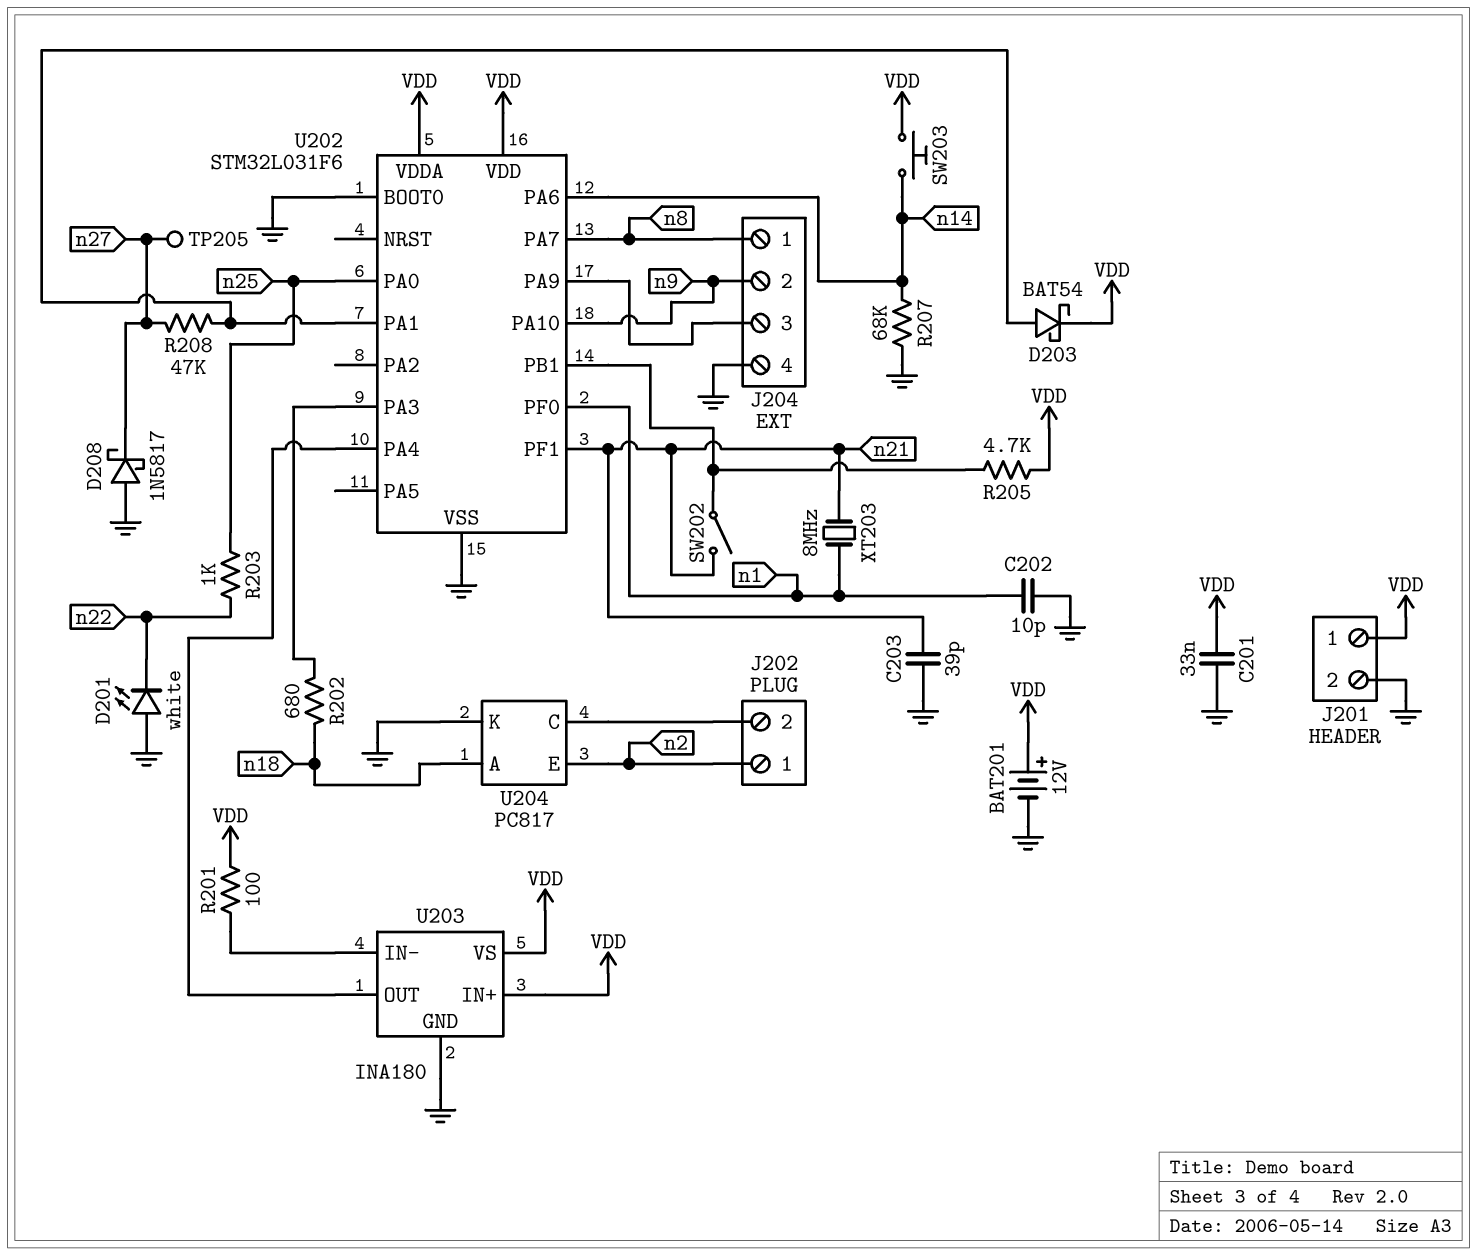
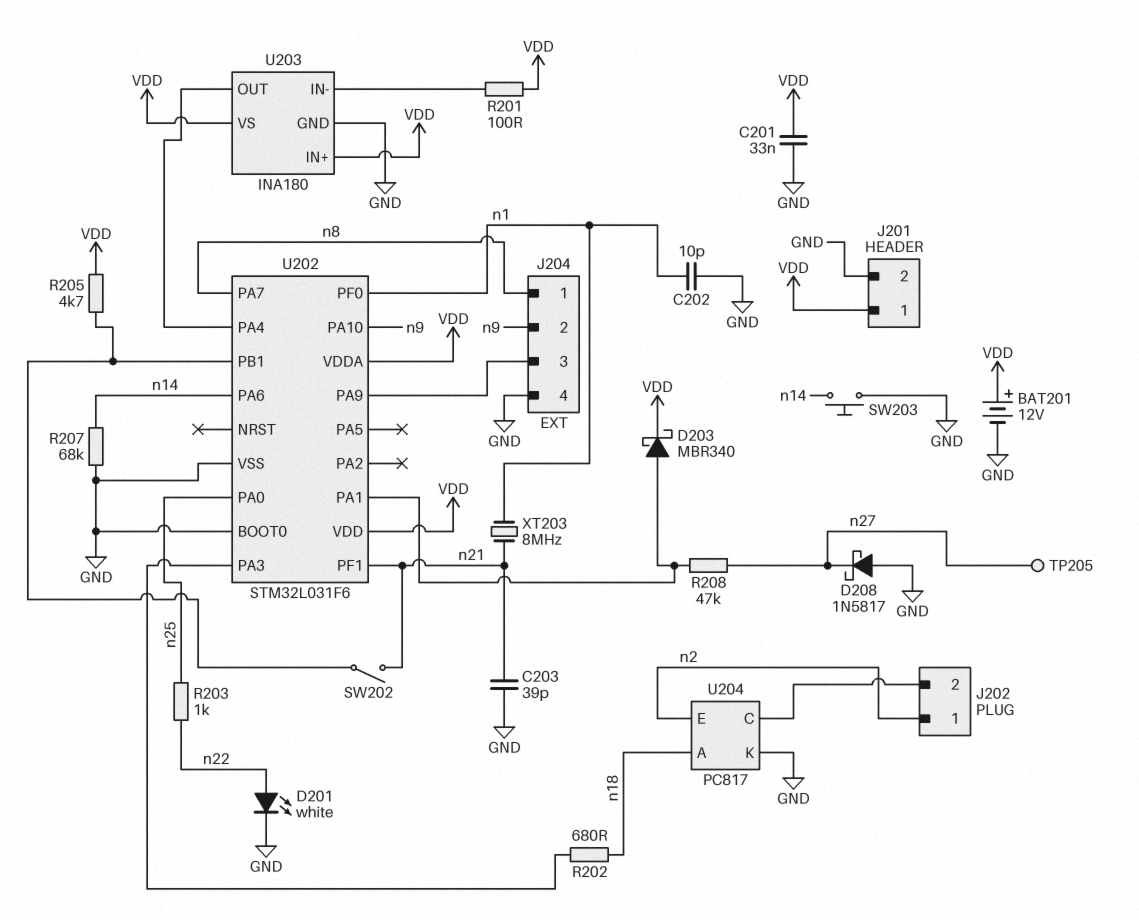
D201: LED white (A GND, K n22) -> LED white (A n22, K GND)
D203: schottky BAT54 (A U202/PA1, K VDD) -> schottky MBR340 (A U202/PA1, K VDD)
SW203: button (VDD, n14) -> button (GND, n14)

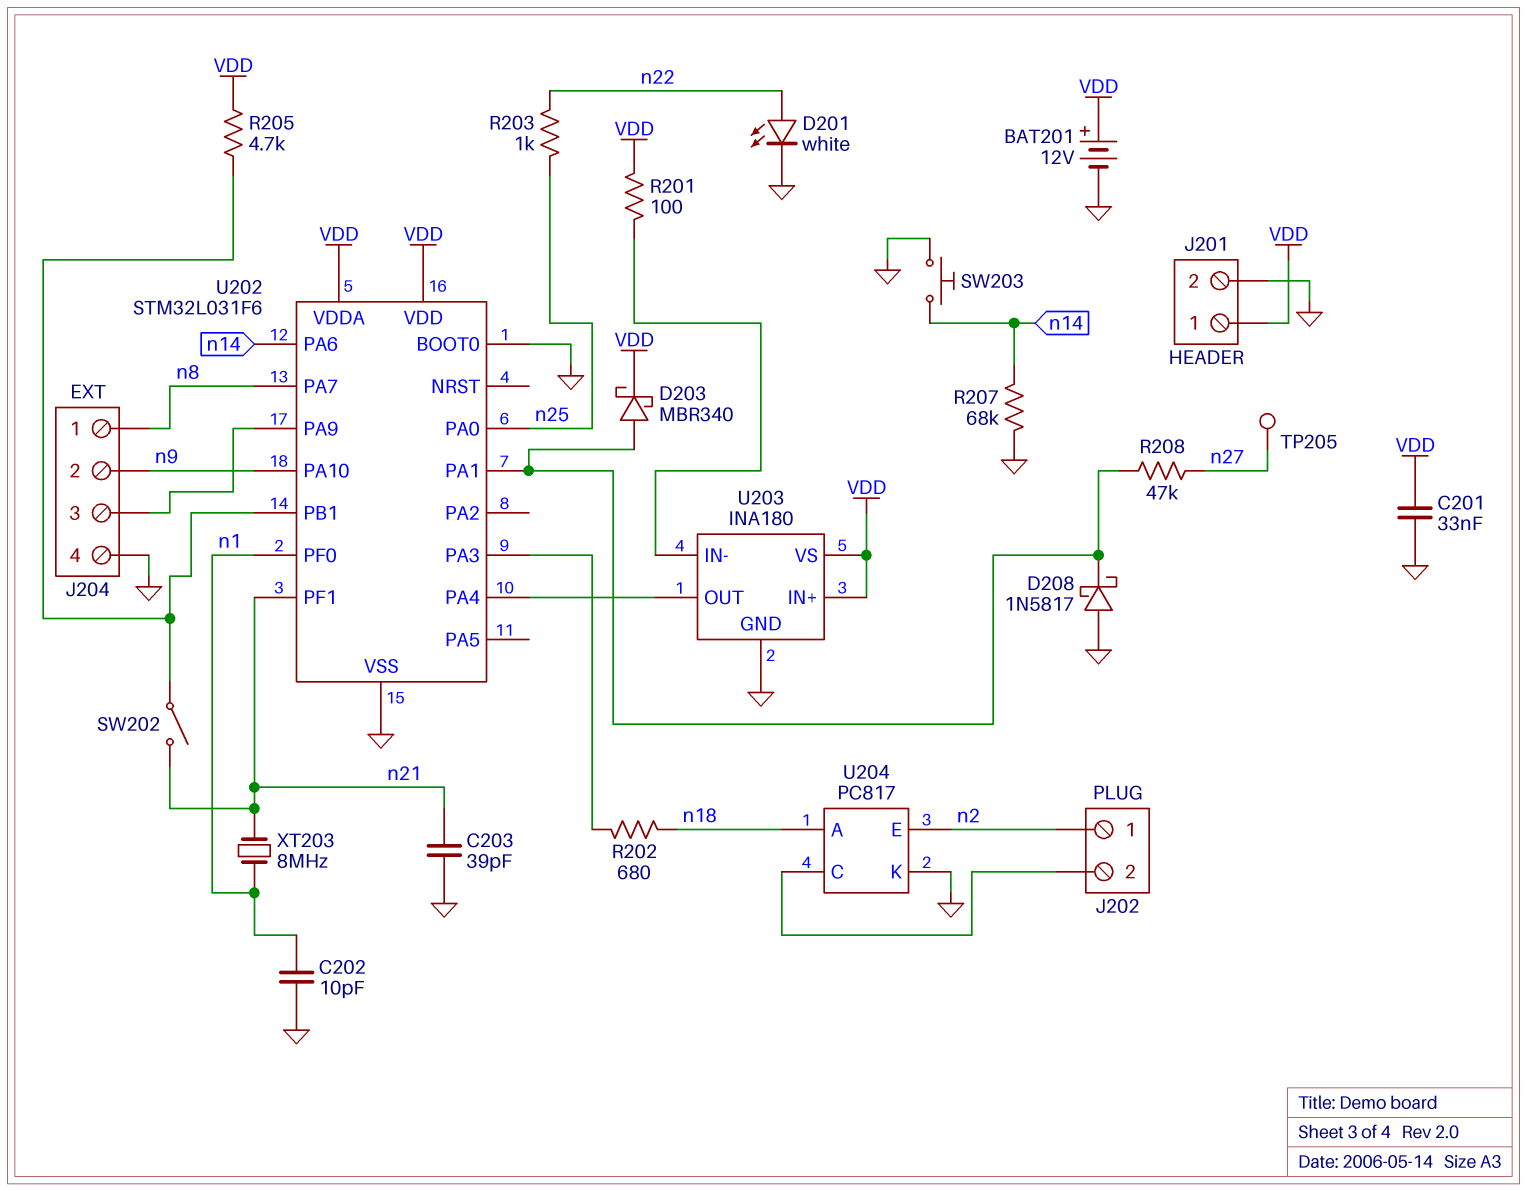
D208: schottky 1N5817 (A GND, K n27) -> schottky 1N5817 (A GND, K U202/PA1)

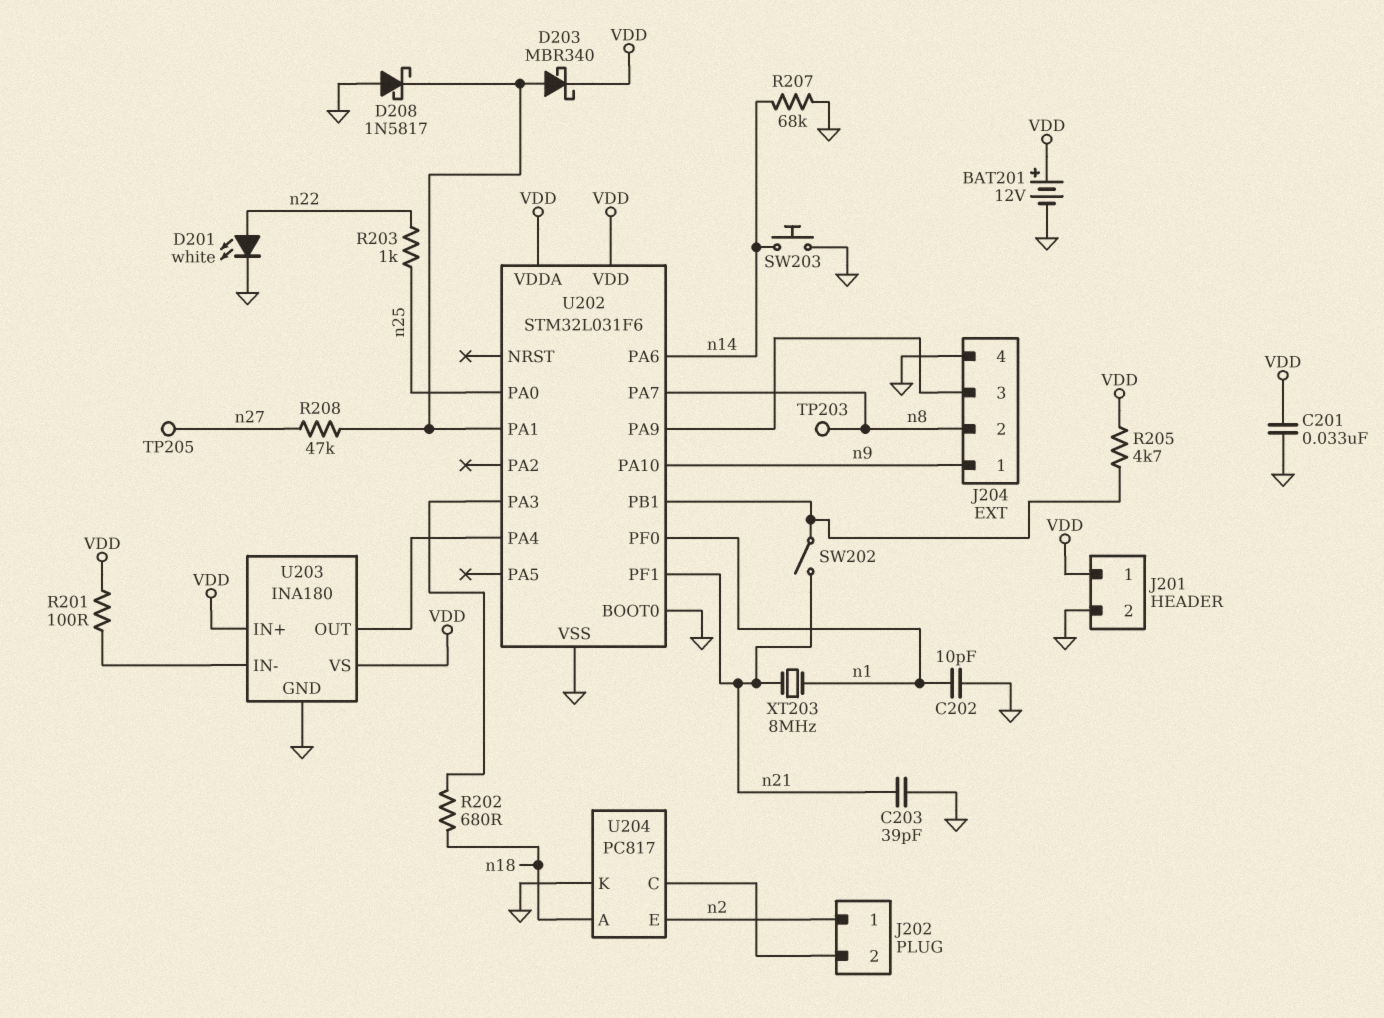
J204 pin 1: n8 -> n9
J204 pin 2: n9 -> n8
TP203: none -> test point (n8)

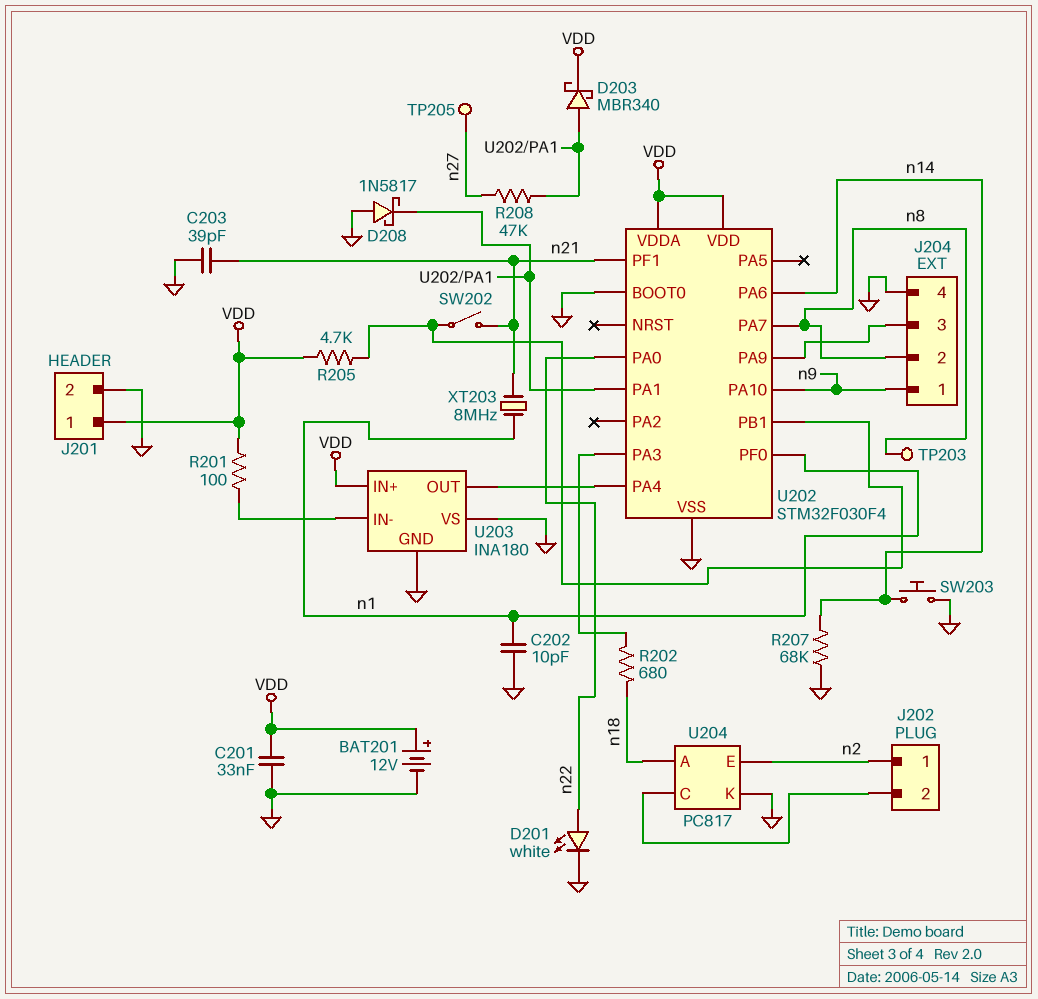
R203: 1k (n22, n25) -> none
U202: STM32L031F6 -> STM32F030F4
U202 pin PA0: n25 -> n22
U203 pin VS: VDD -> GND

